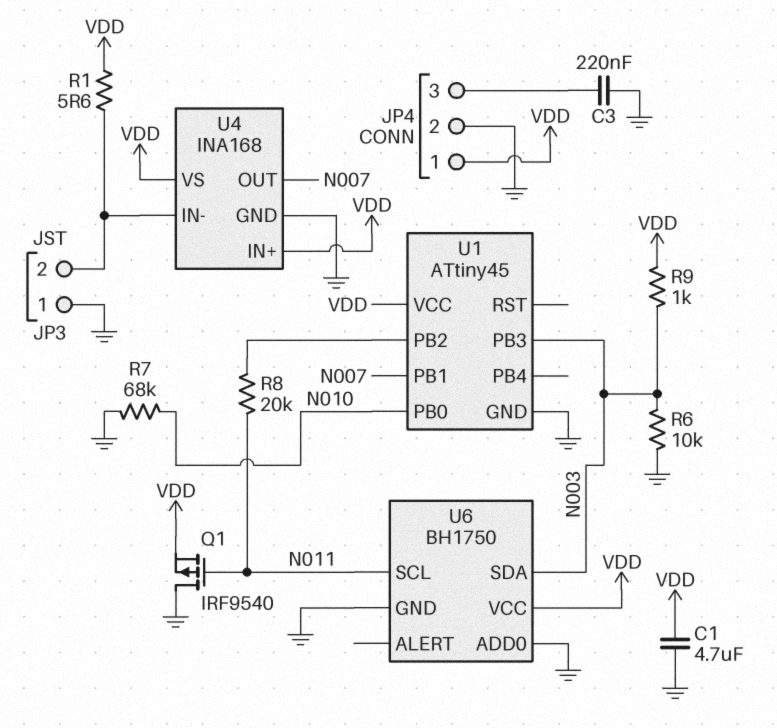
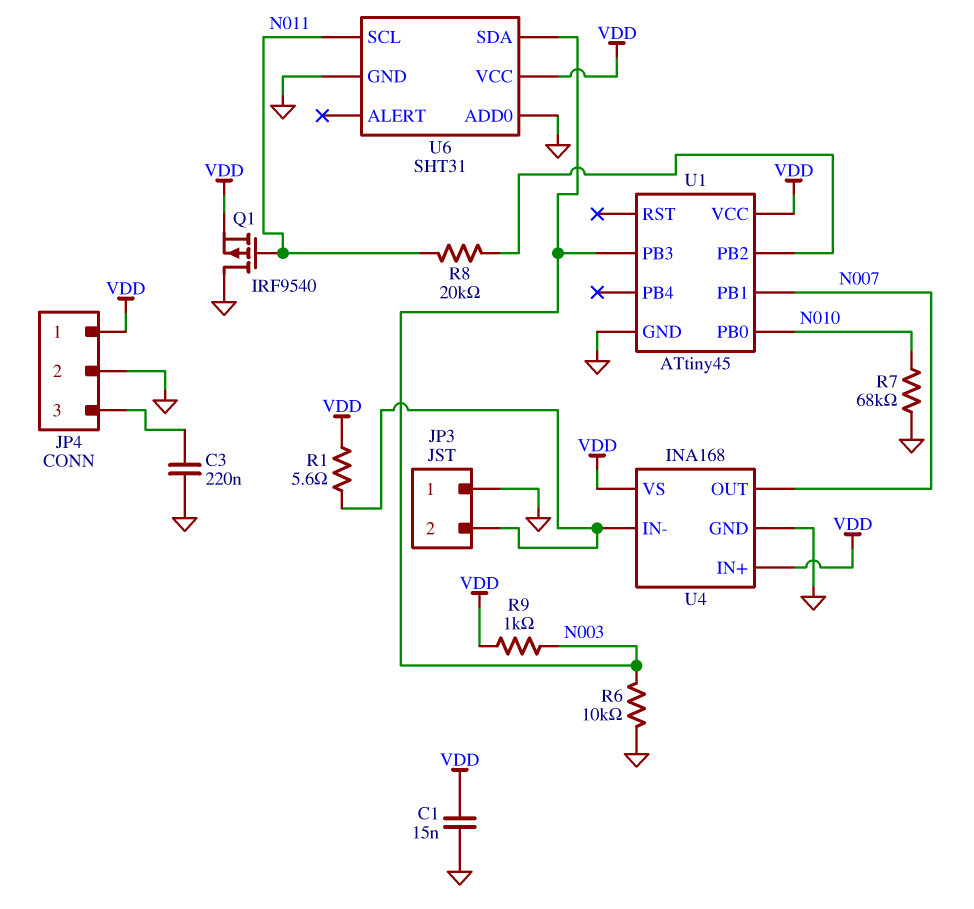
C1: 4.7uF (GND, VDD) -> 15nF (GND, VDD)
U6: BH1750 -> SHT31

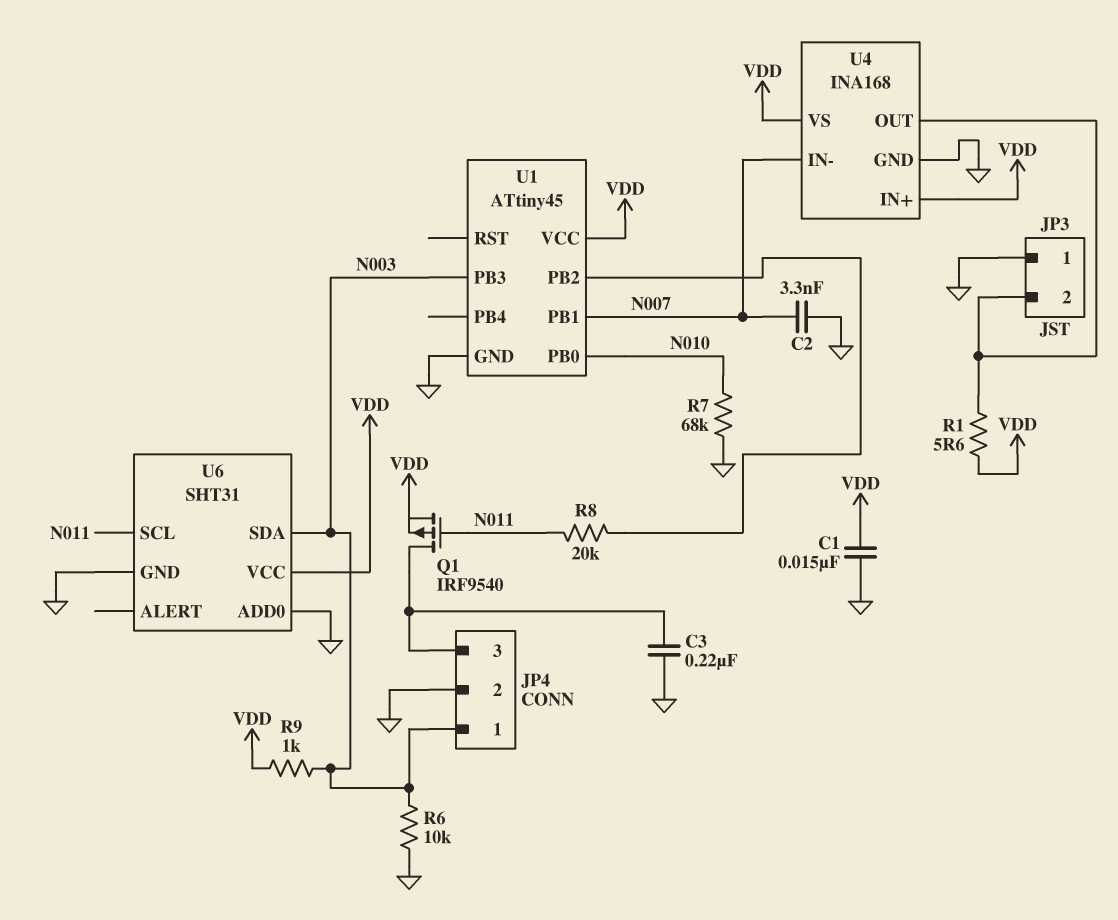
C2: none -> 3.3nF (GND, N007)
JP4 pin 1: VDD -> N003
Q1: PMOS IRF9540 (G N011, D GND, S VDD) -> PMOS IRF9540 (G N011, D JP4/3, S VDD)
U4 pin IN-: JP3/2 -> N007
U4 pin OUT: N007 -> JP3/2

